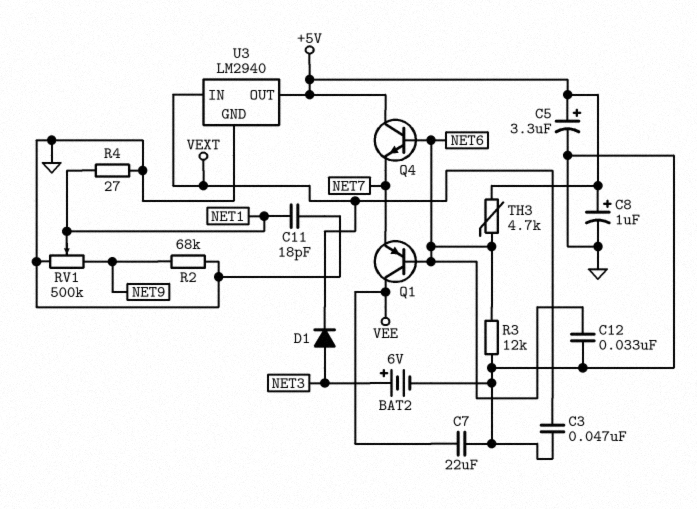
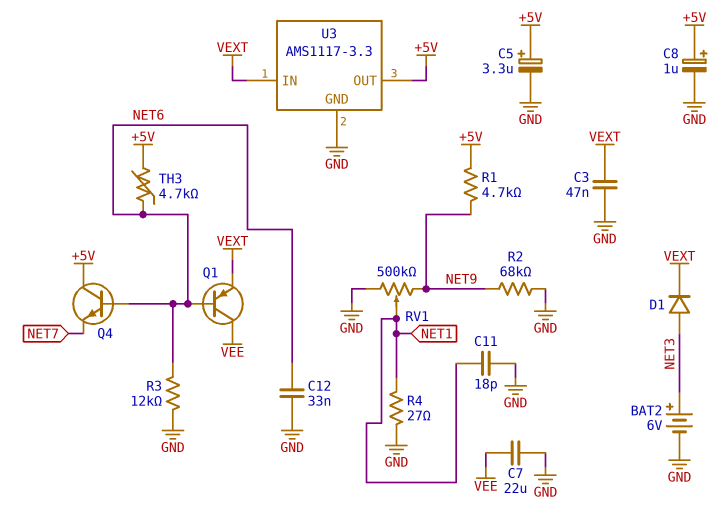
Q1: PNP (B NET6, C VEE, E NET7) -> PNP (B NET6, C VEE, E VEXT)
R1: none -> 4.7k (+5V, NET9)
U3: LM2940 -> AMS1117-3.3

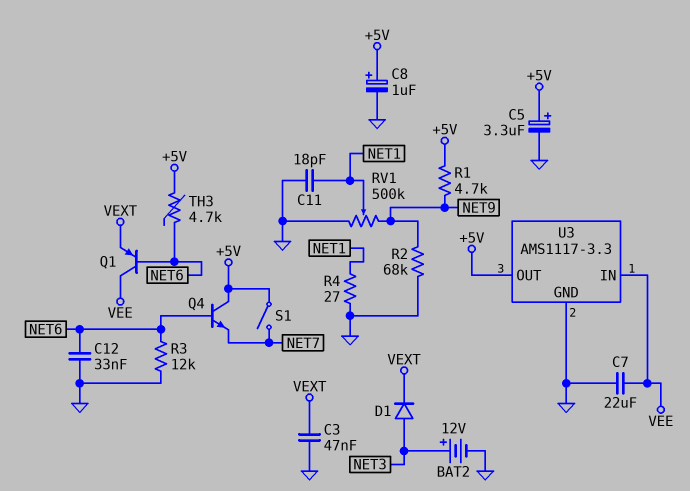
BAT2: 6V (plus NET3, minus GND) -> 12V (plus NET3, minus GND)
S1: none -> switch (+5V, NET7)
U3 pin IN: VEXT -> VEE

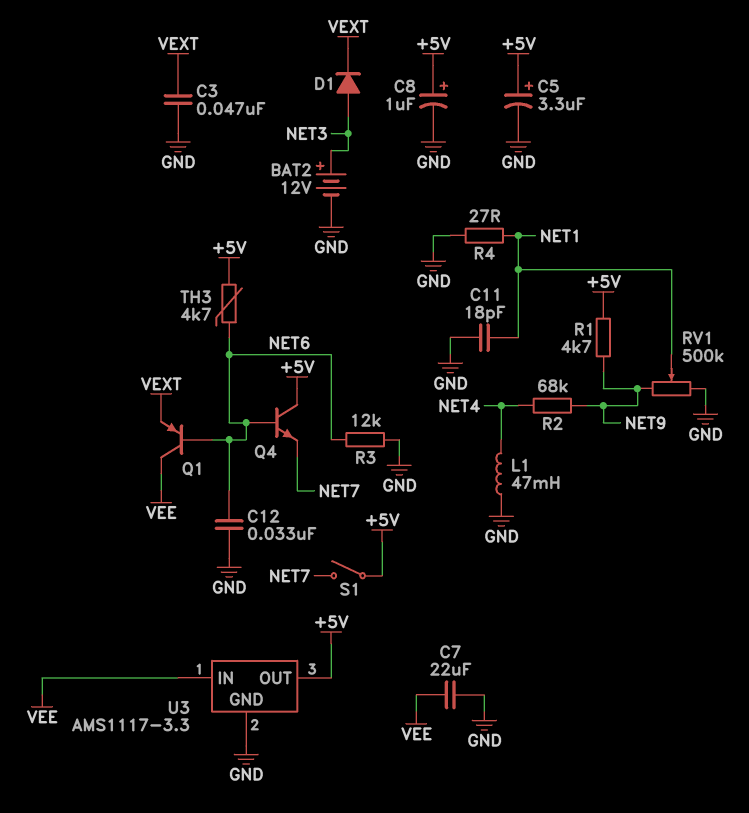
L1: none -> 47mH (GND, NET4)
R2: 68k (GND, NET9) -> 68k (NET4, NET9)

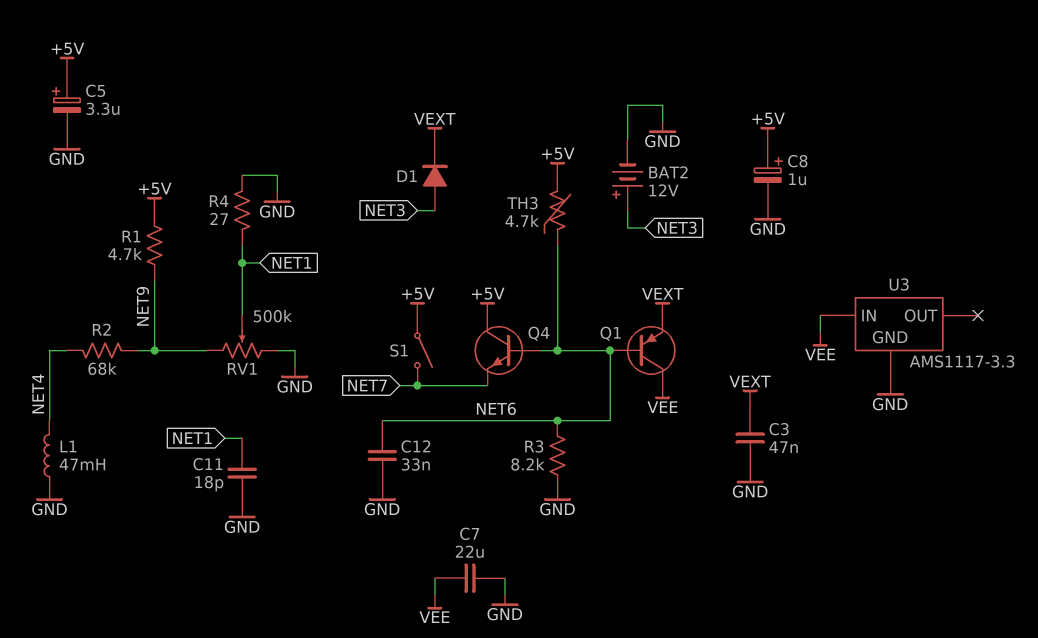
R3: 12k (GND, NET6) -> 8.2k (GND, NET6)
U3 pin OUT: +5V -> none

